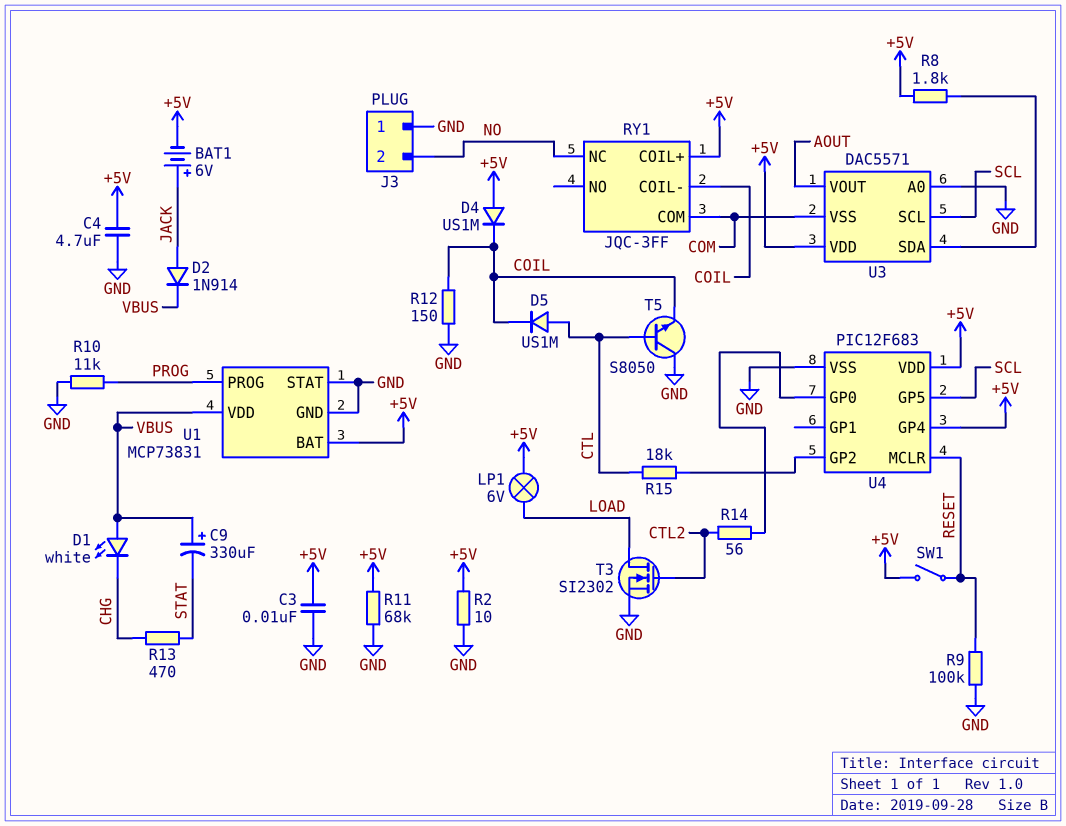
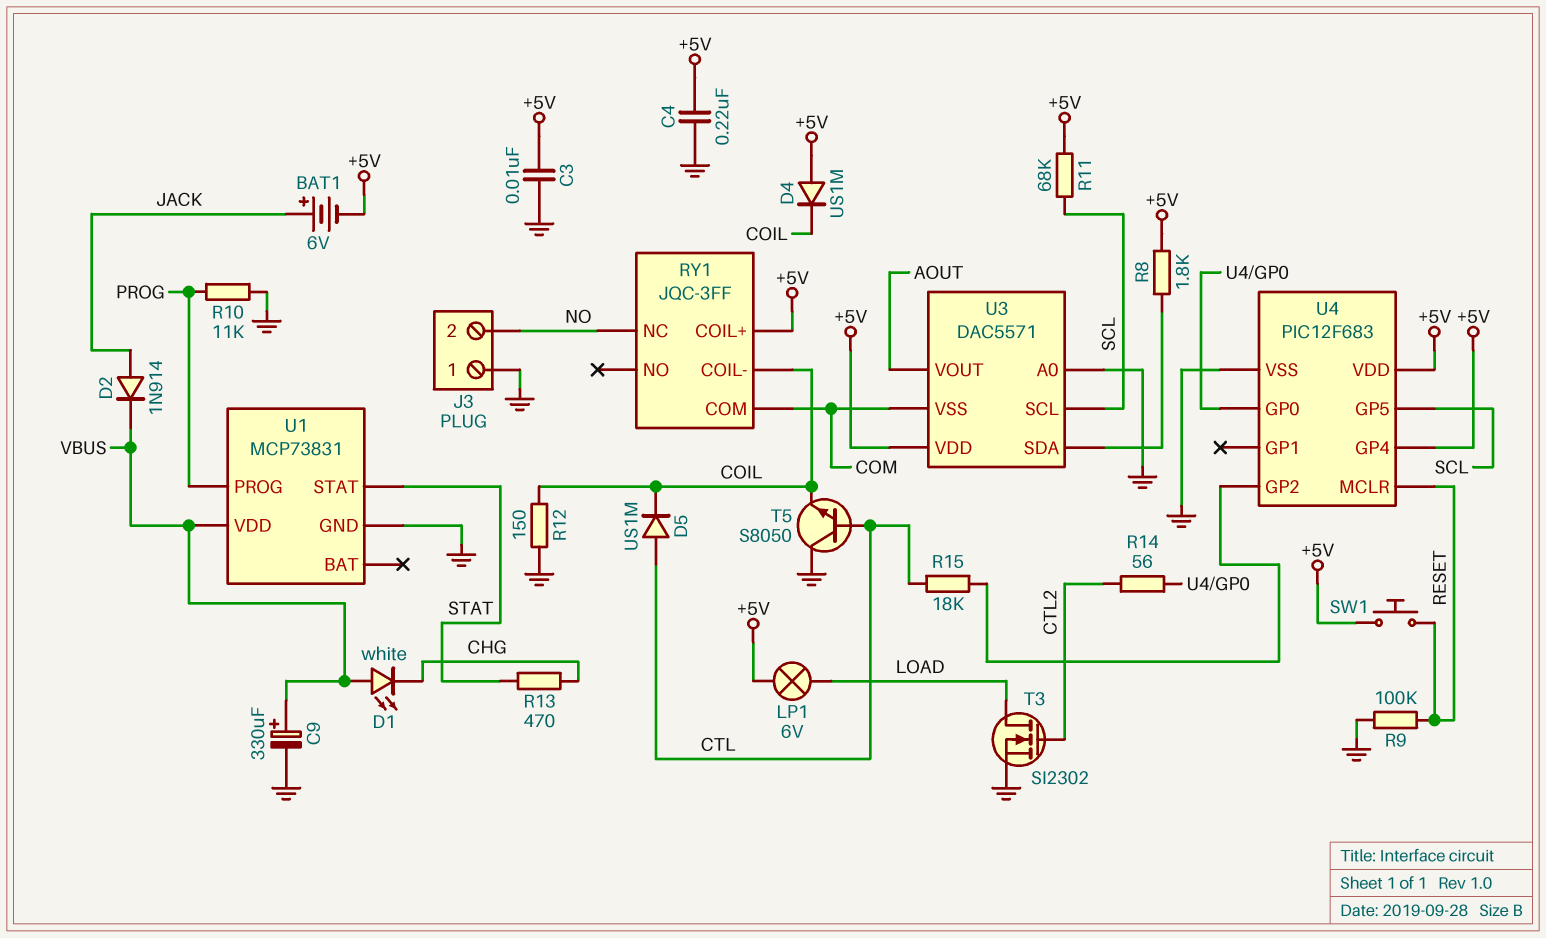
C4: 4.7uF (+5V, GND) -> 220nF (+5V, GND)
C9: 330uF (plus VBUS, minus STAT) -> 330uF (plus VBUS, minus GND)
R2: 10 (+5V, GND) -> none
R11: 68k (+5V, GND) -> 68k (+5V, SCL)
SW1: switch (+5V, RESET) -> button (+5V, RESET)
U1 pin BAT: +5V -> none
U1 pin STAT: GND -> STAT

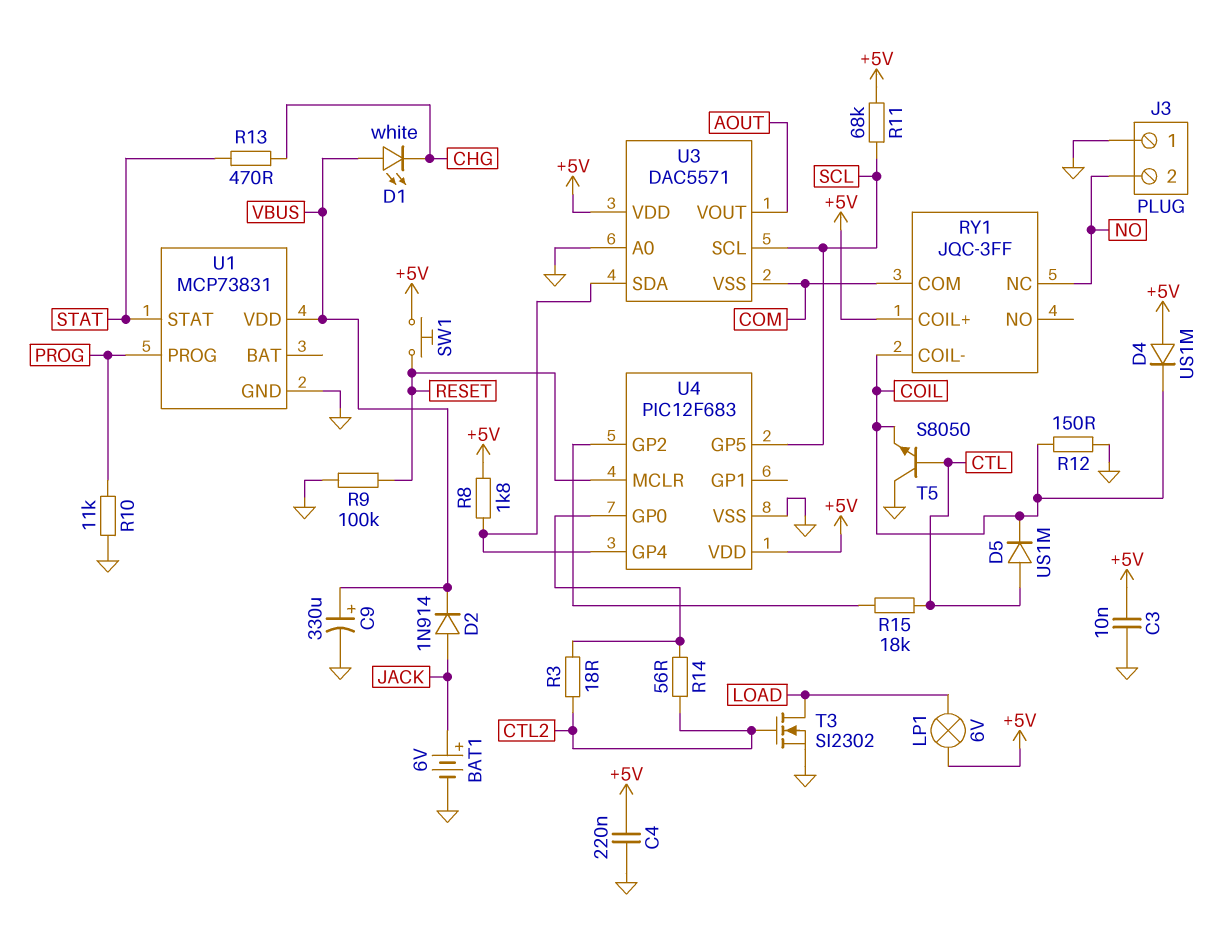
BAT1: 6V (plus JACK, minus +5V) -> 6V (plus JACK, minus GND)
R3: none -> 18 (CTL2, U4/GP0)
U4 pin GP4: +5V -> U3/SDA

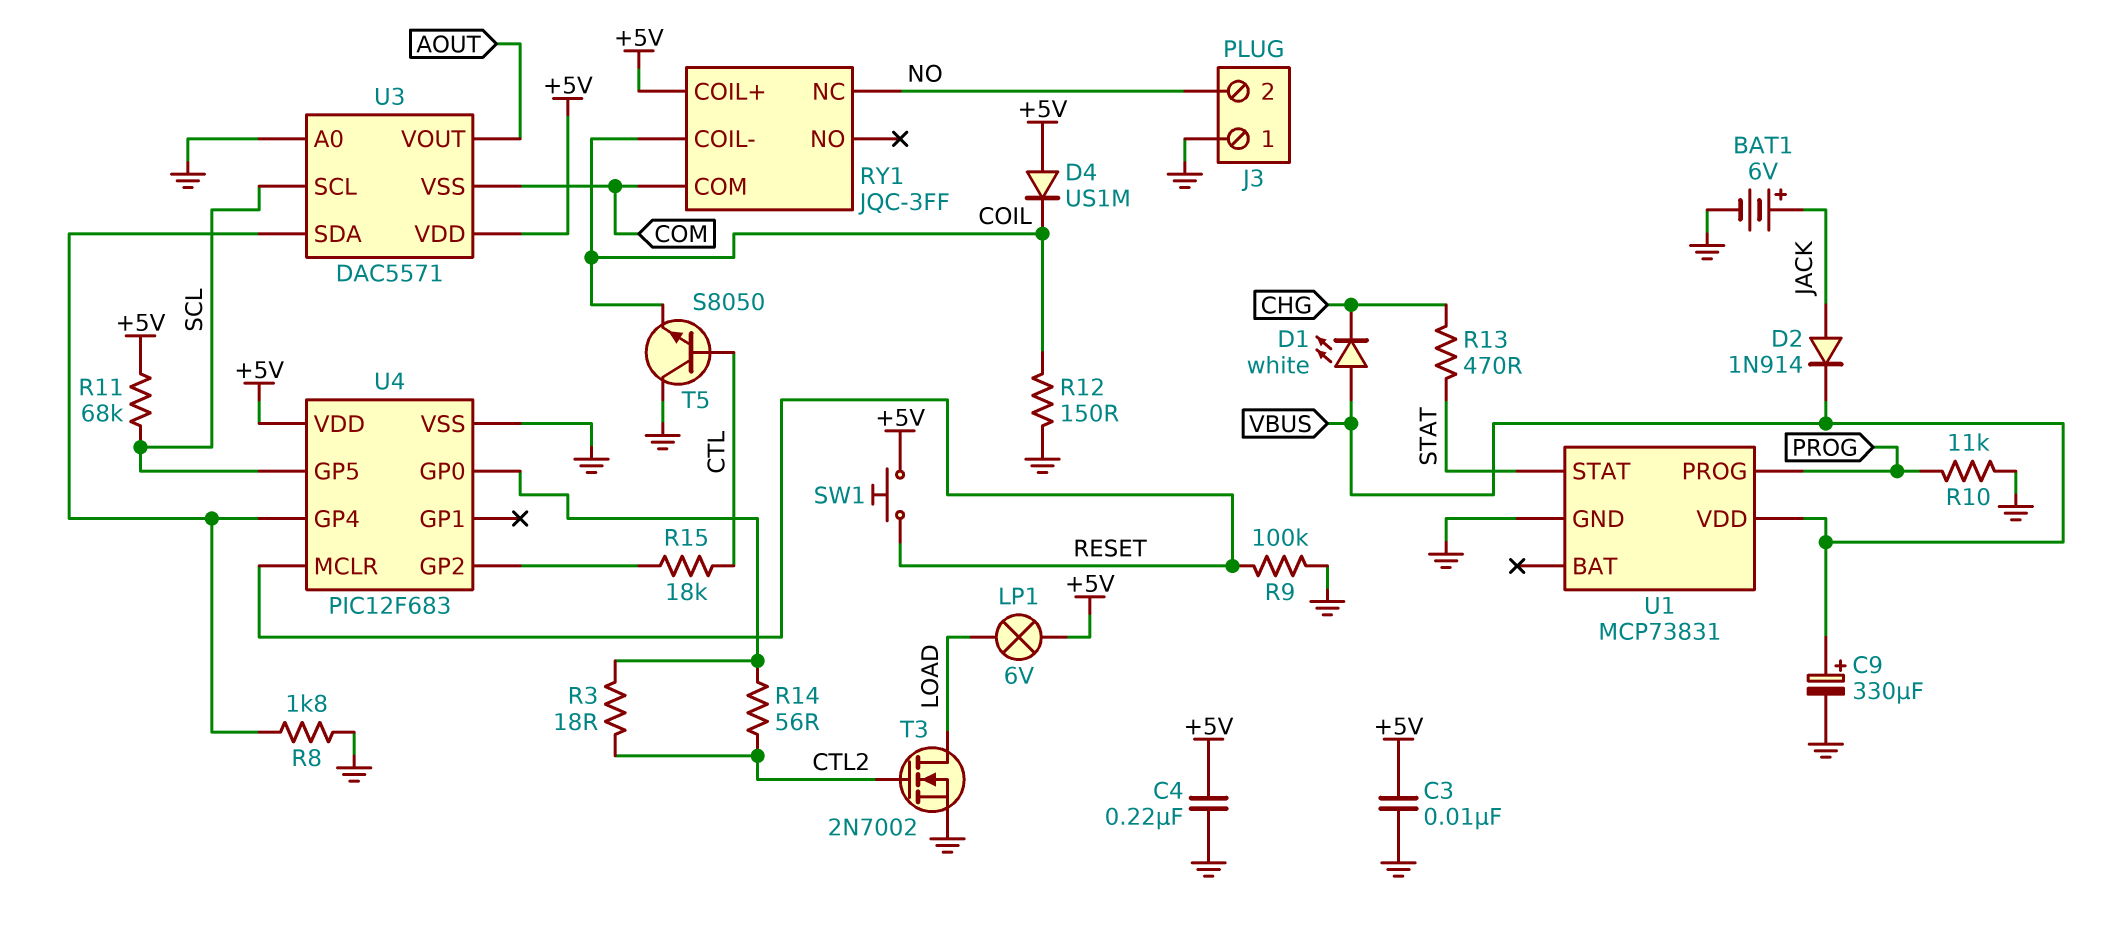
D5: diode US1M (A CTL, K COIL) -> none
R8: 1.8k (+5V, U3/SDA) -> 1.8k (GND, U3/SDA)
T3: NMOS SI2302 (G CTL2, D LOAD, S GND) -> NMOS 2N7002 (G CTL2, D LOAD, S GND)

